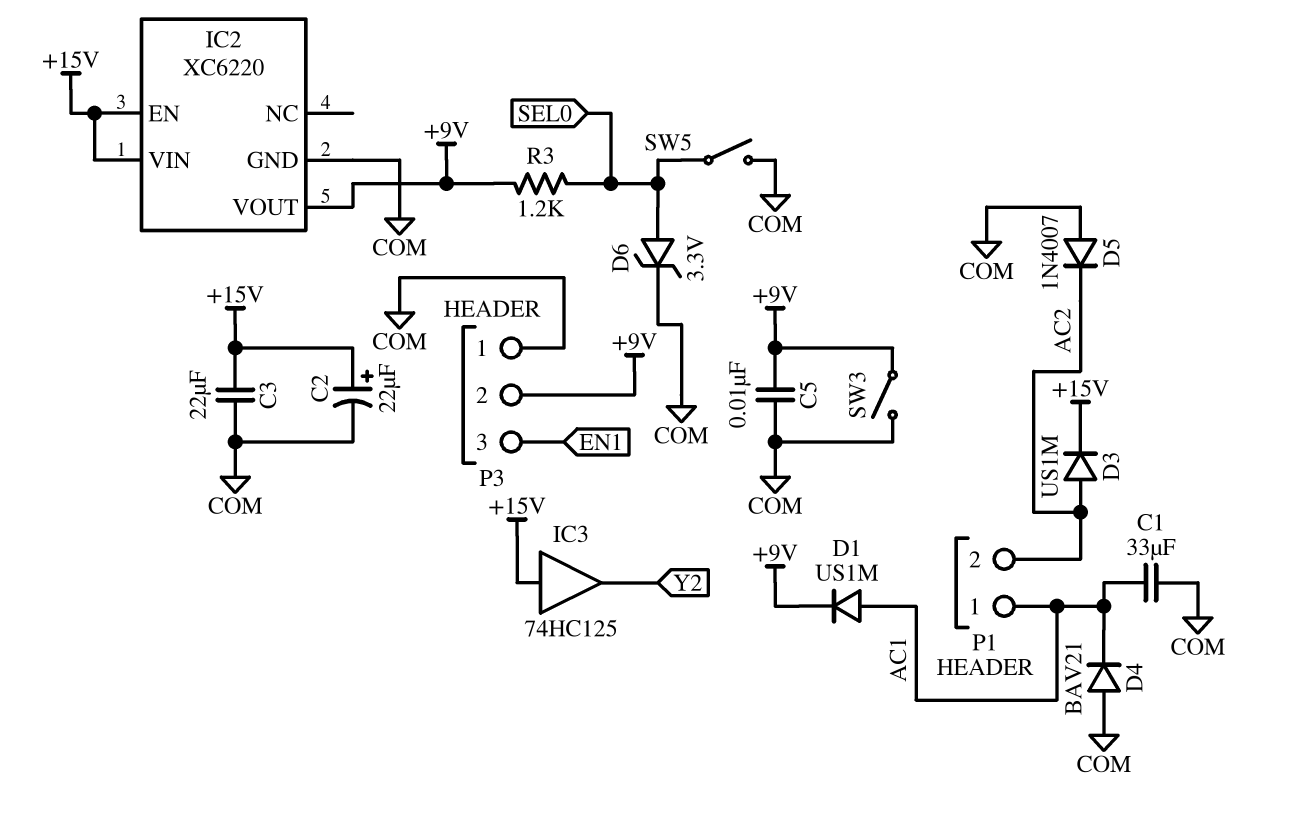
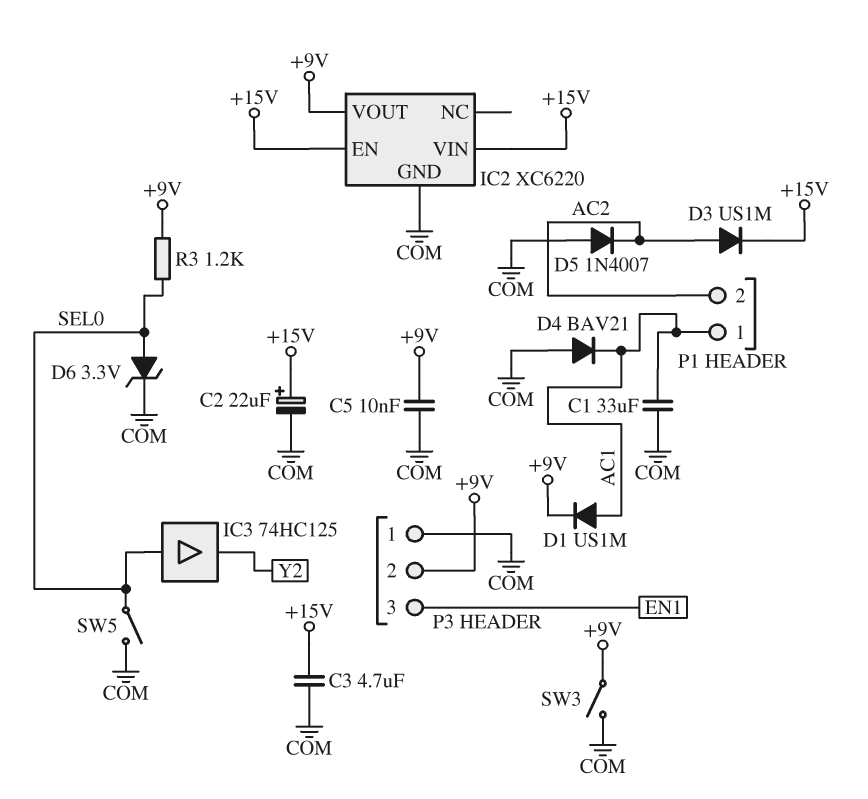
C3: 22uF (+15V, COM) -> 4.7uF (+15V, COM)
IC3: buffer 74HC125 (in +15V, out Y2) -> buffer 74HC125 (in SEL0, out Y2)

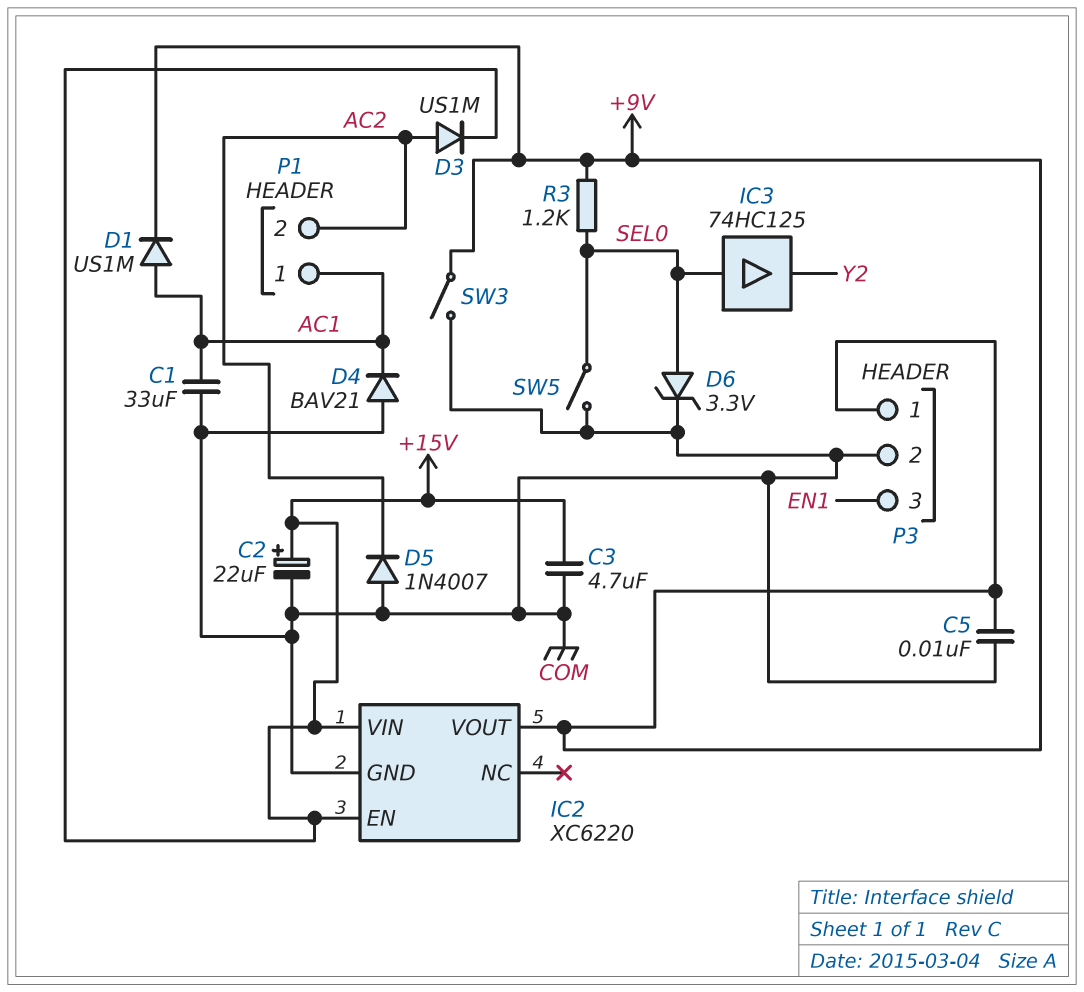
P3 pin 1: COM -> +9V
P3 pin 2: +9V -> COM

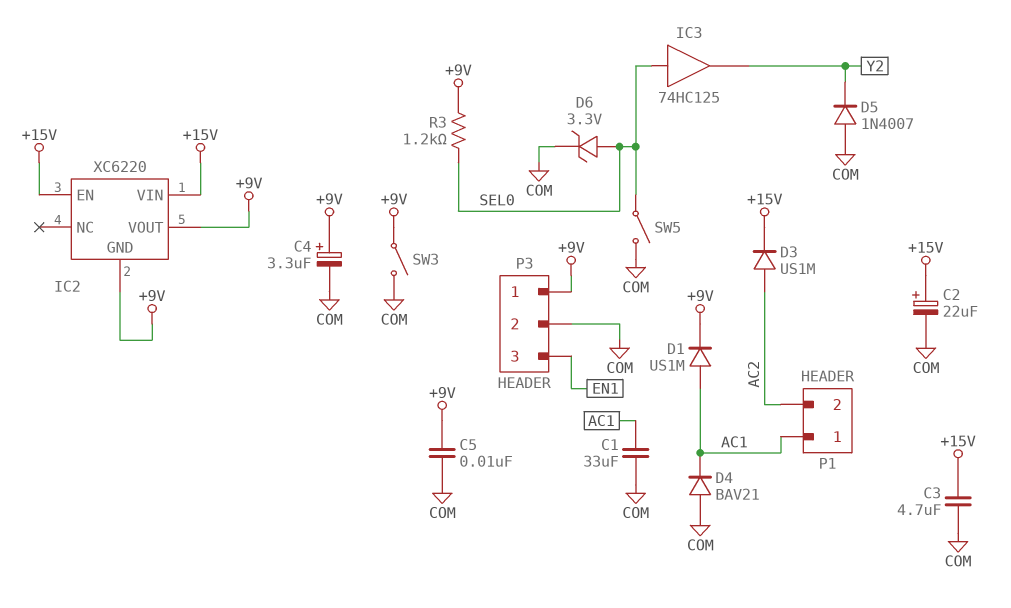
C4: none -> 3.3uF (plus +9V, minus COM)
D5: diode 1N4007 (A COM, K AC2) -> diode 1N4007 (A COM, K Y2)
IC2 pin GND: COM -> +9V

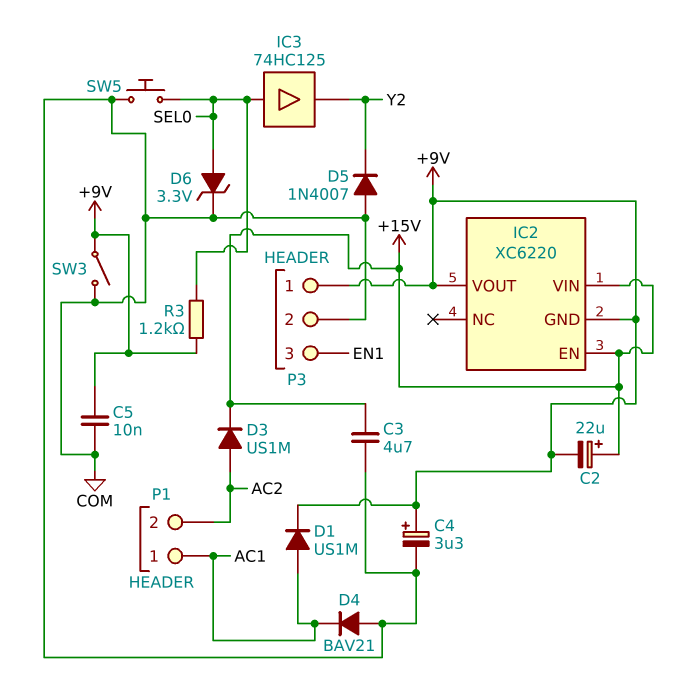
C1: 33uF (AC1, COM) -> none
C2: 22uF (plus +15V, minus COM) -> 22uF (plus +15V, minus +9V)
SW5: switch (COM, SEL0) -> button (COM, SEL0)

